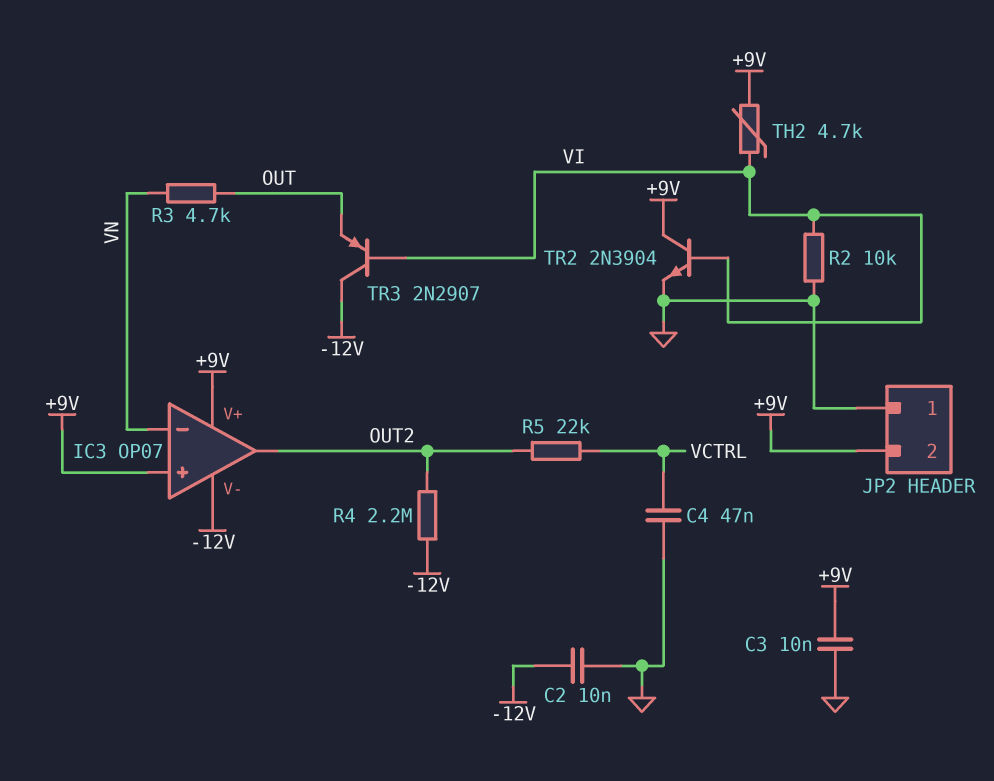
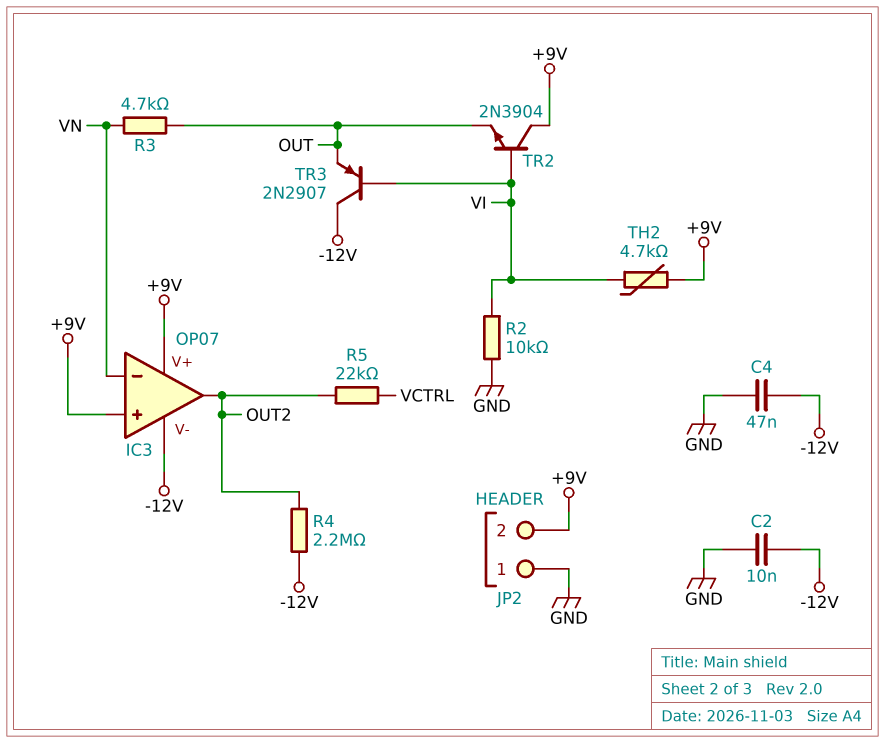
C3: 10nF (+9V, GND) -> none
C4: 47nF (GND, VCTRL) -> 47nF (-12V, GND)
TR2: NPN 2N3904 (B VI, C +9V, E GND) -> NPN 2N3904 (B VI, C +9V, E OUT)

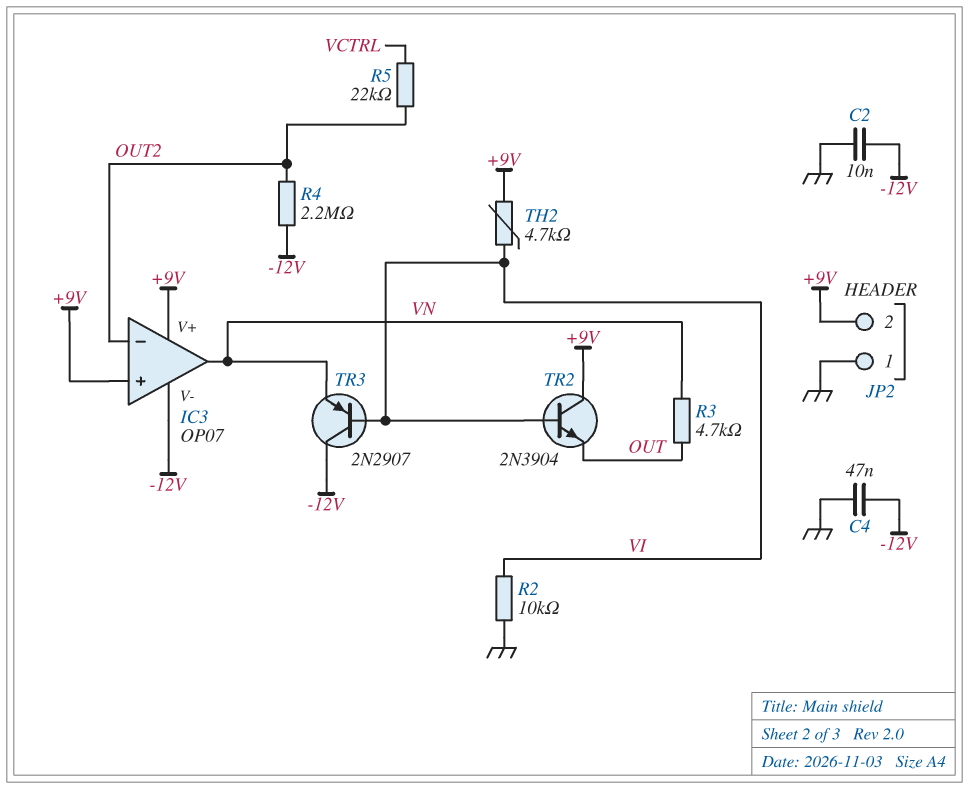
IC3 pin in-: VN -> OUT2
IC3 pin out: OUT2 -> VN
TR3: PNP 2N2907 (B VI, C -12V, E OUT) -> PNP 2N2907 (B VI, C -12V, E VN)

